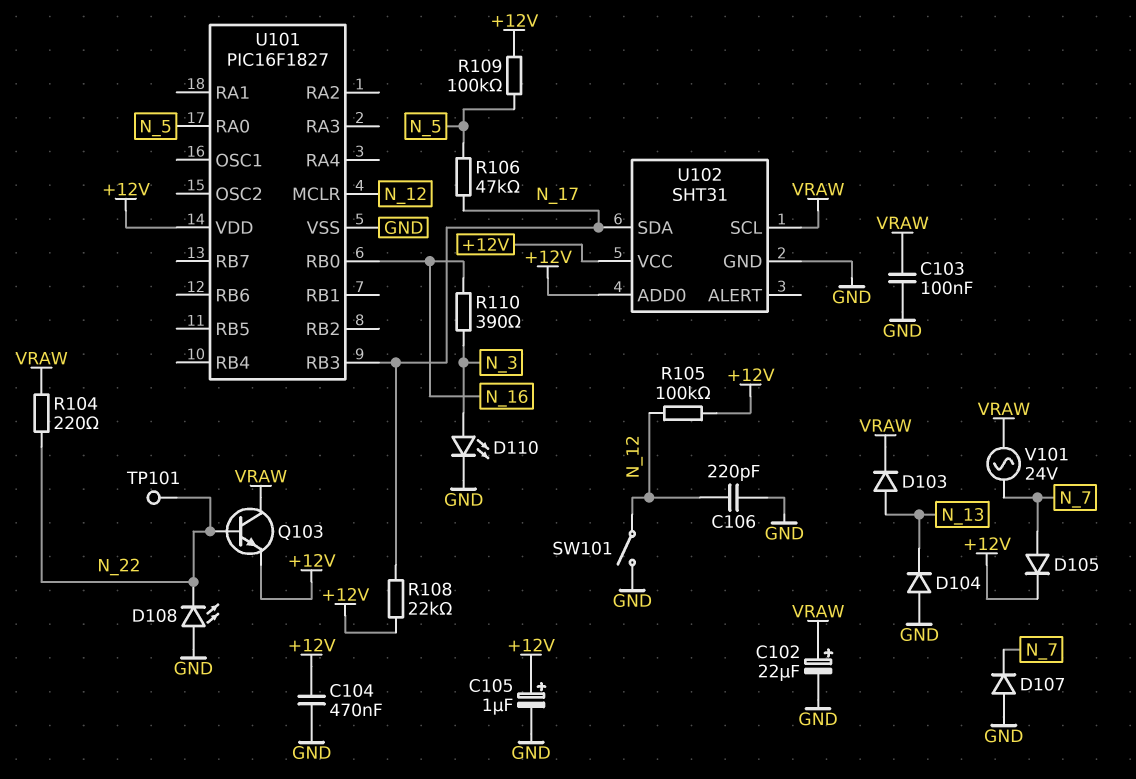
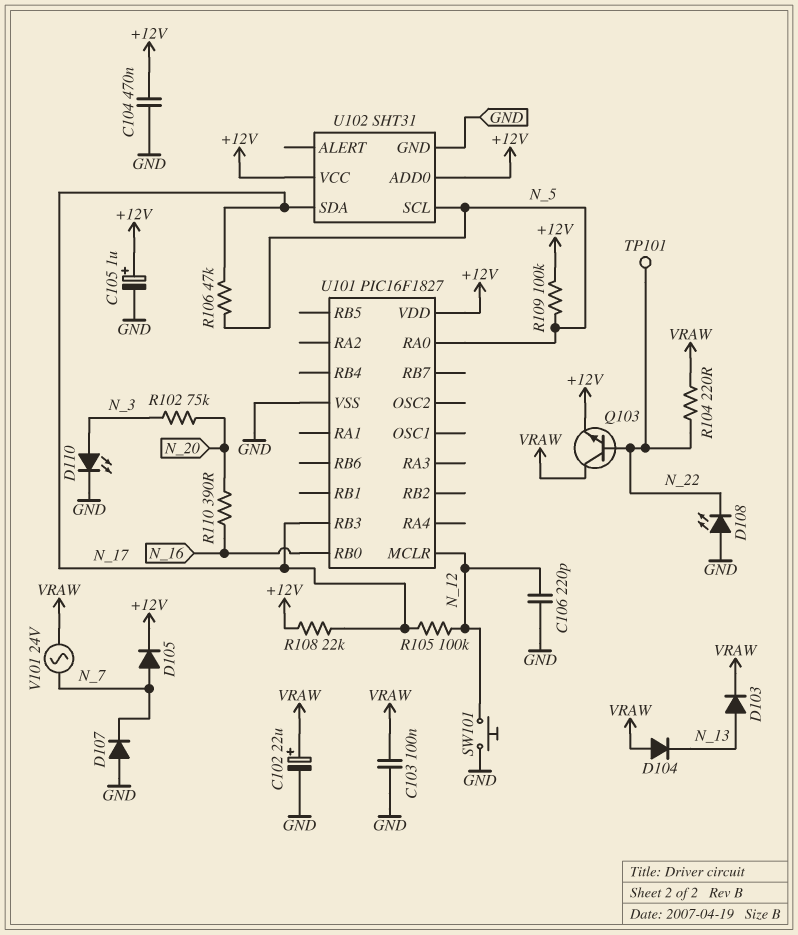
D104: diode (A GND, K N_13) -> diode (A VRAW, K N_13)
R102: none -> 75k (N_3, N_20)
R105: 100k (+12V, N_12) -> 100k (N_12, N_17)
R110: 390 (N_3, N_16) -> 390 (N_16, N_20)
SW101: switch (GND, N_12) -> button (GND, N_12)
U102 pin SCL: VRAW -> N_5

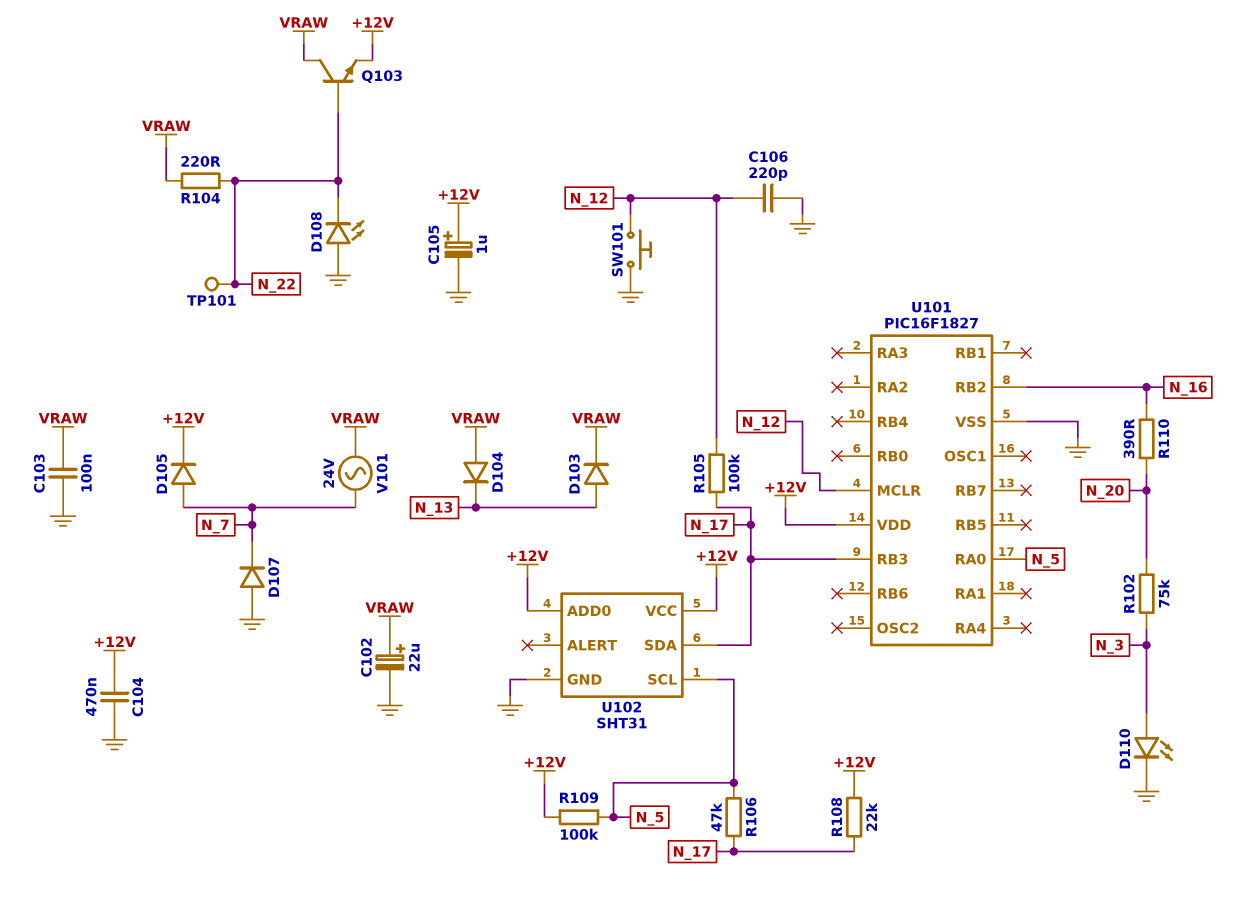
U101 pin RB0: N_16 -> none
U101 pin RB2: none -> N_16

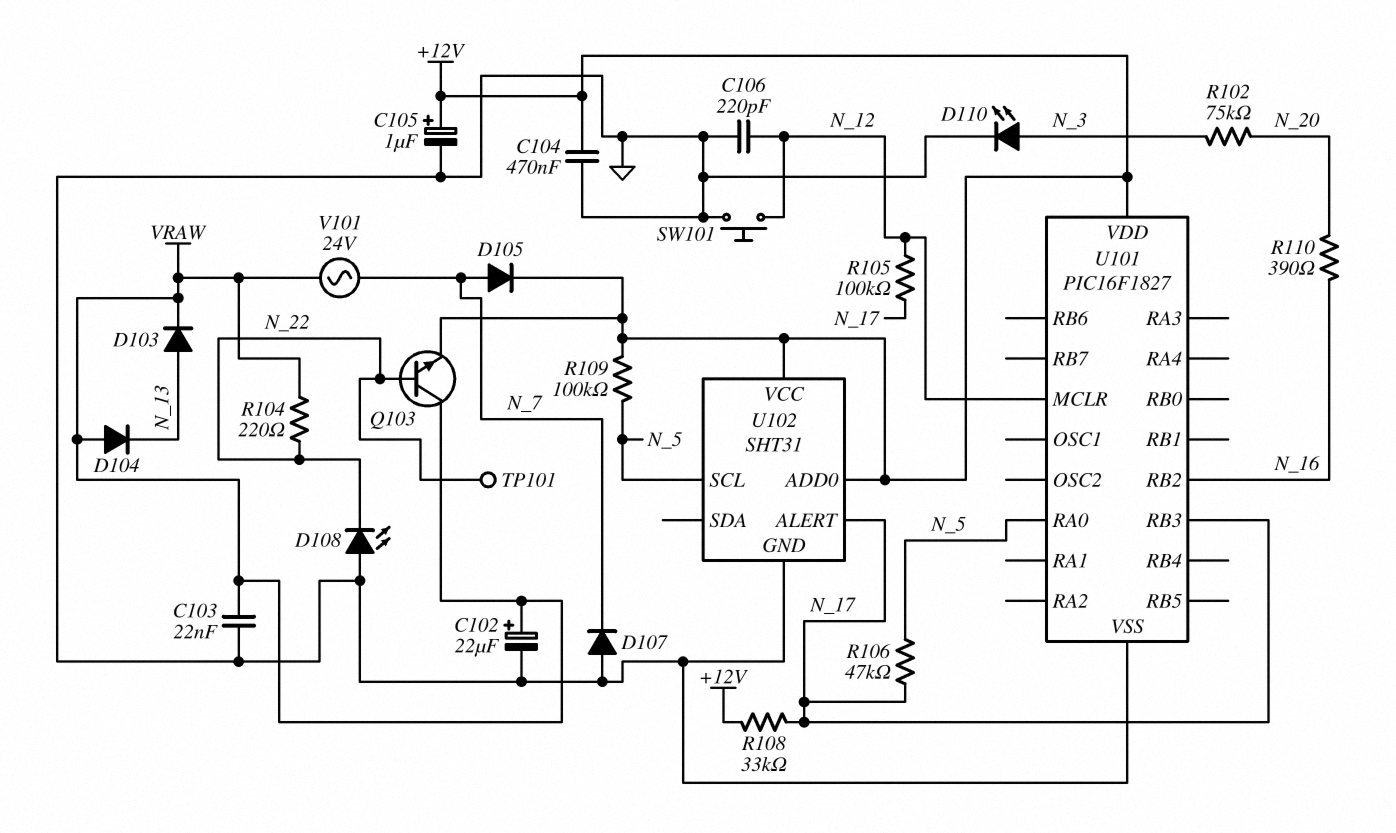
C103: 100nF (GND, VRAW) -> 22nF (GND, VRAW)
R108: 22k (+12V, N_17) -> 33k (+12V, N_17)
U102 pin ALERT: none -> N_17
U102 pin SDA: N_17 -> none

